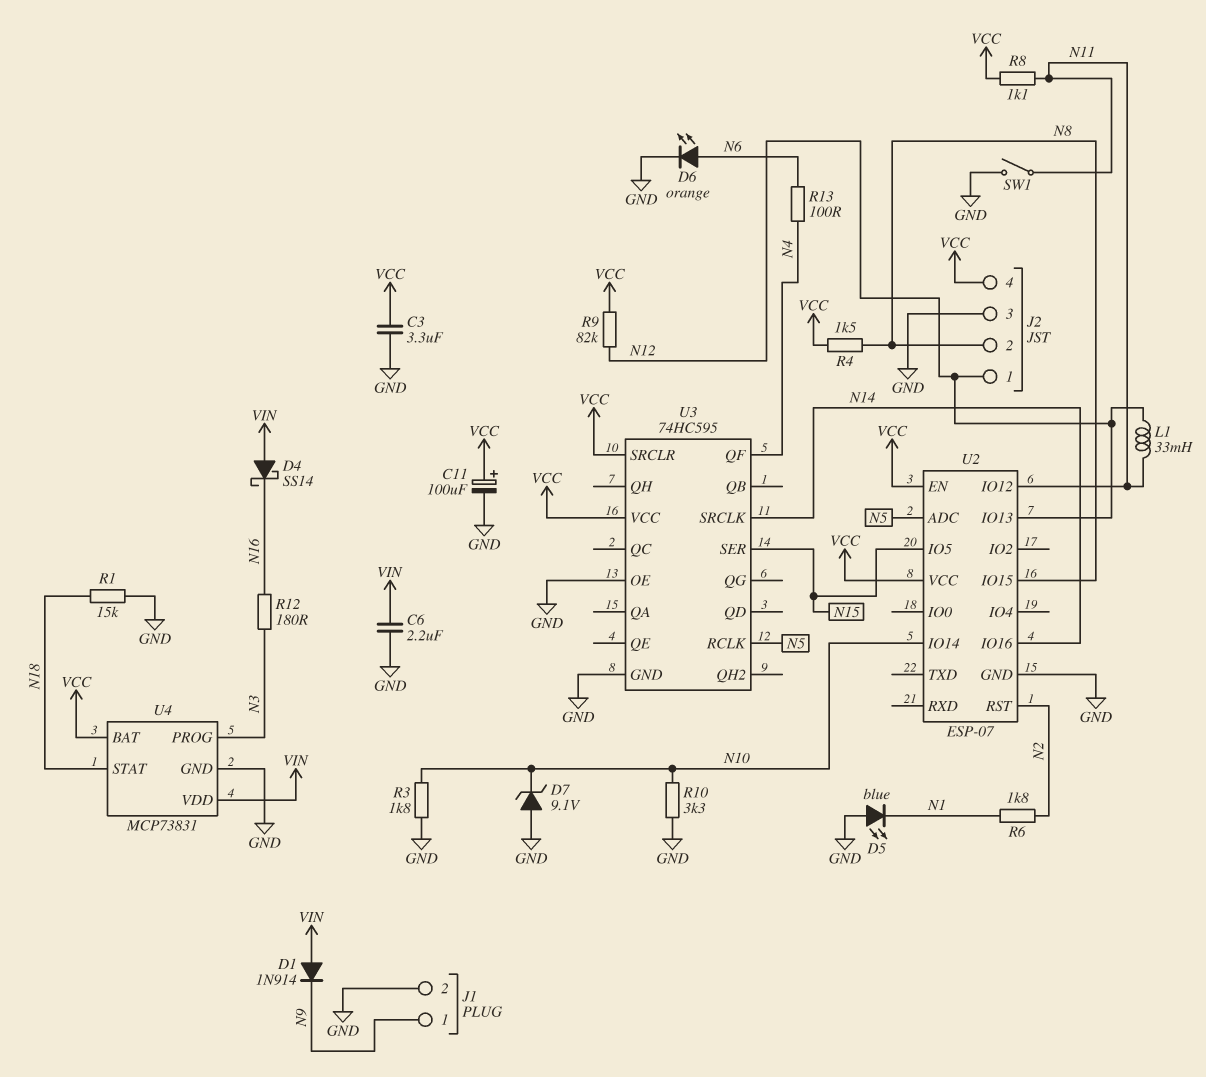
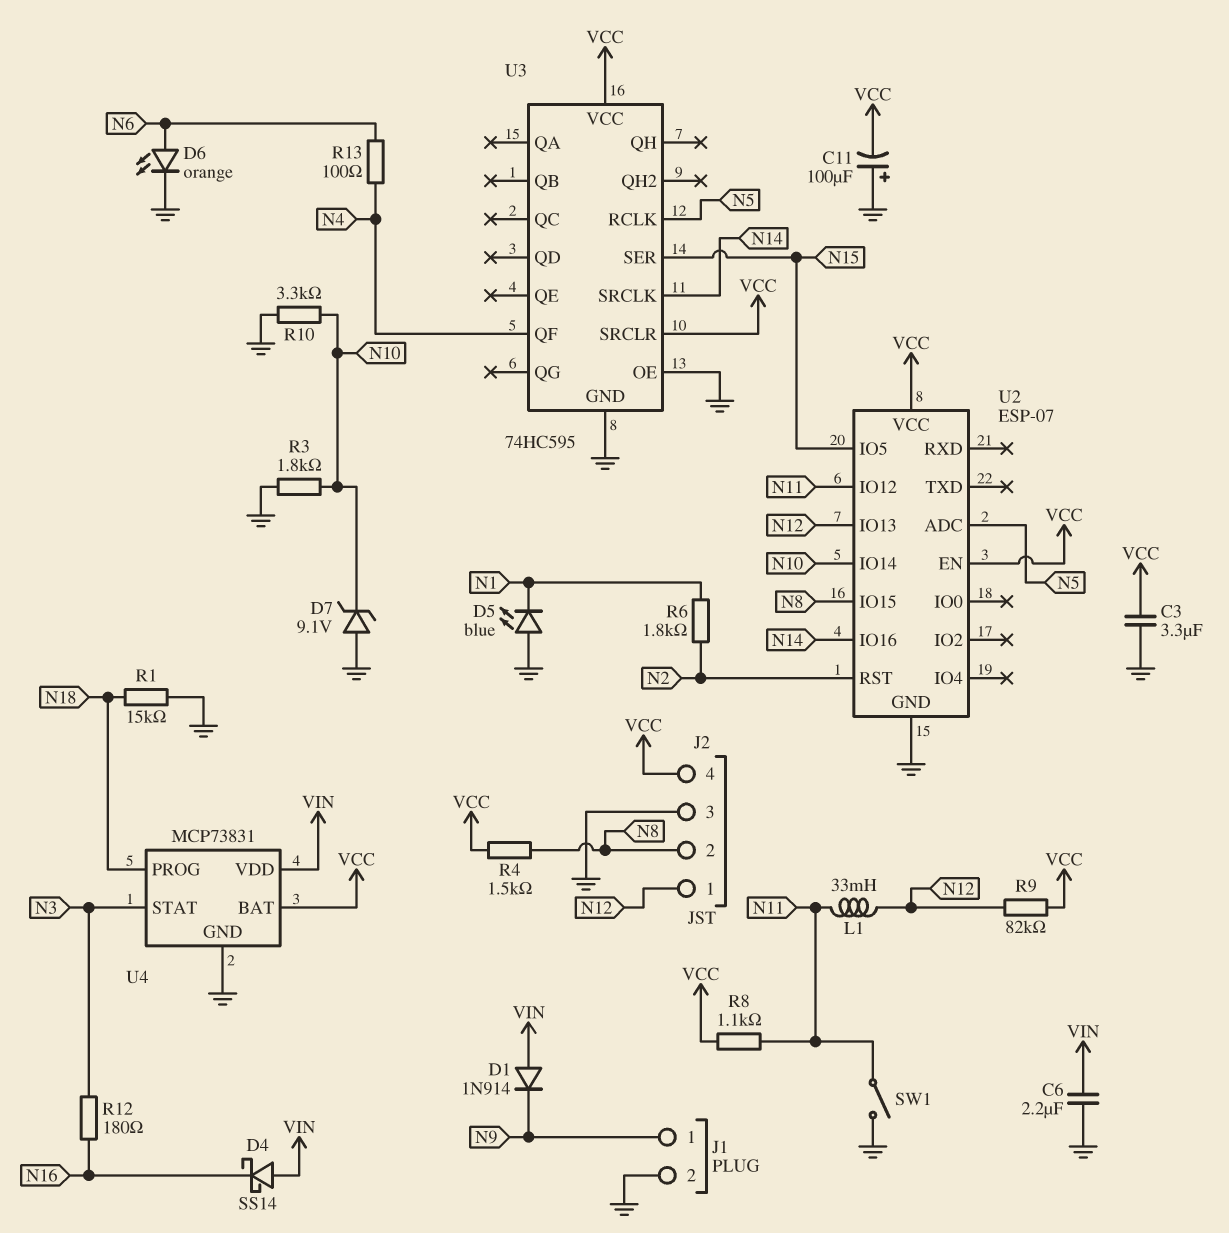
C11: 100uF (plus VCC, minus GND) -> 100uF (plus GND, minus VCC)
U4 pin PROG: N3 -> N18
U4 pin STAT: N18 -> N3

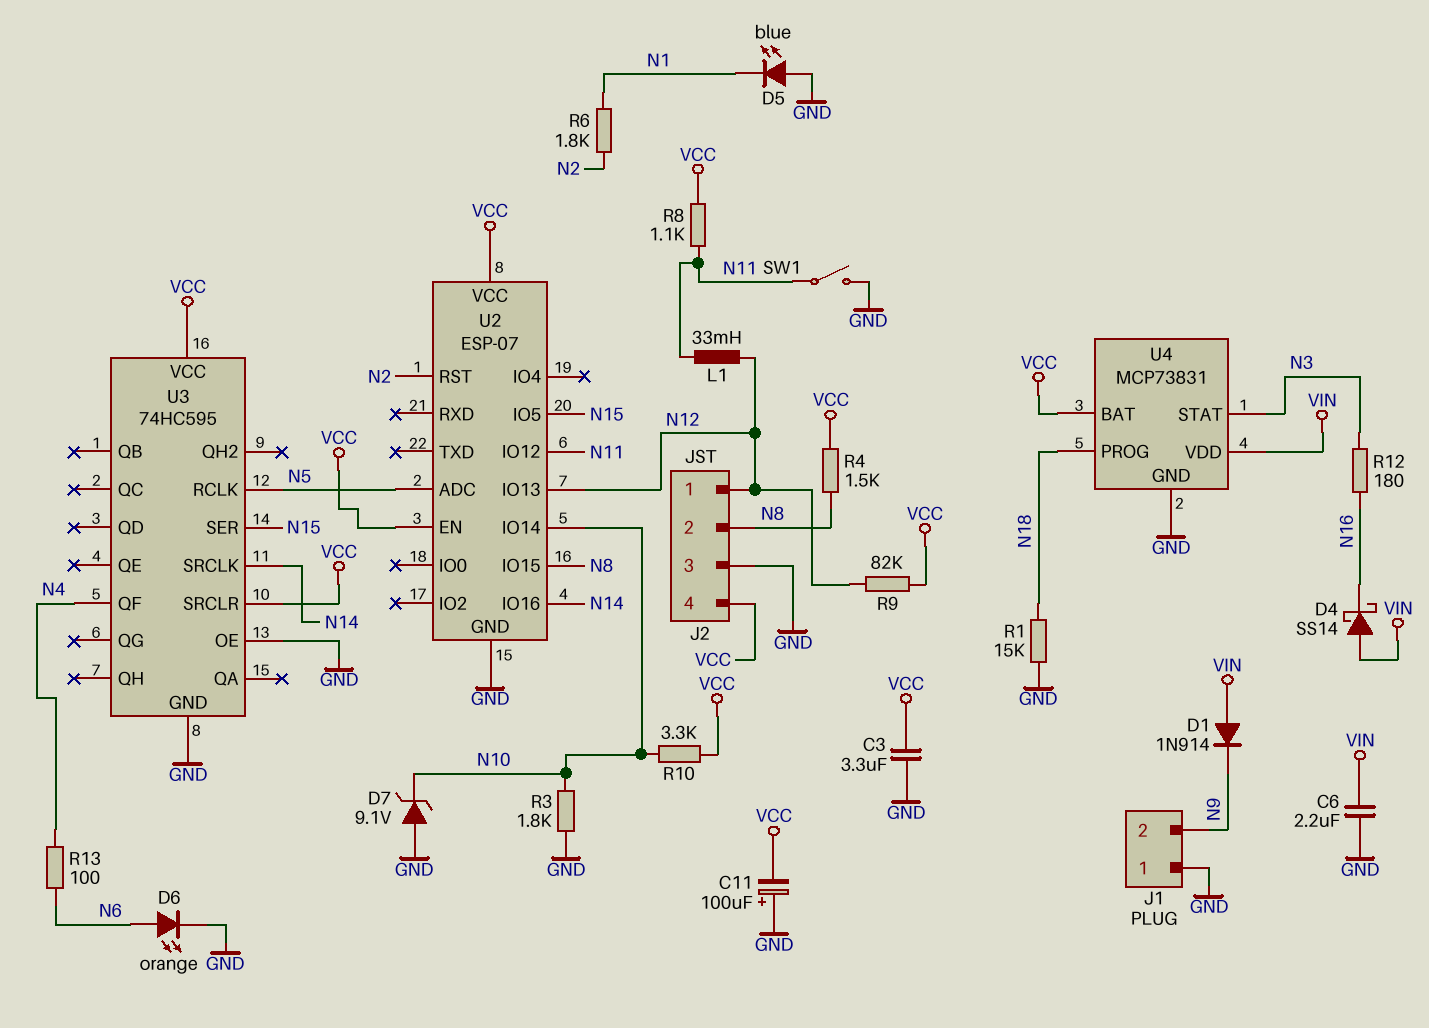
J1 pin 1: N9 -> GND
J1 pin 2: GND -> N9
R10: 3.3k (GND, N10) -> 3.3k (N10, VCC)

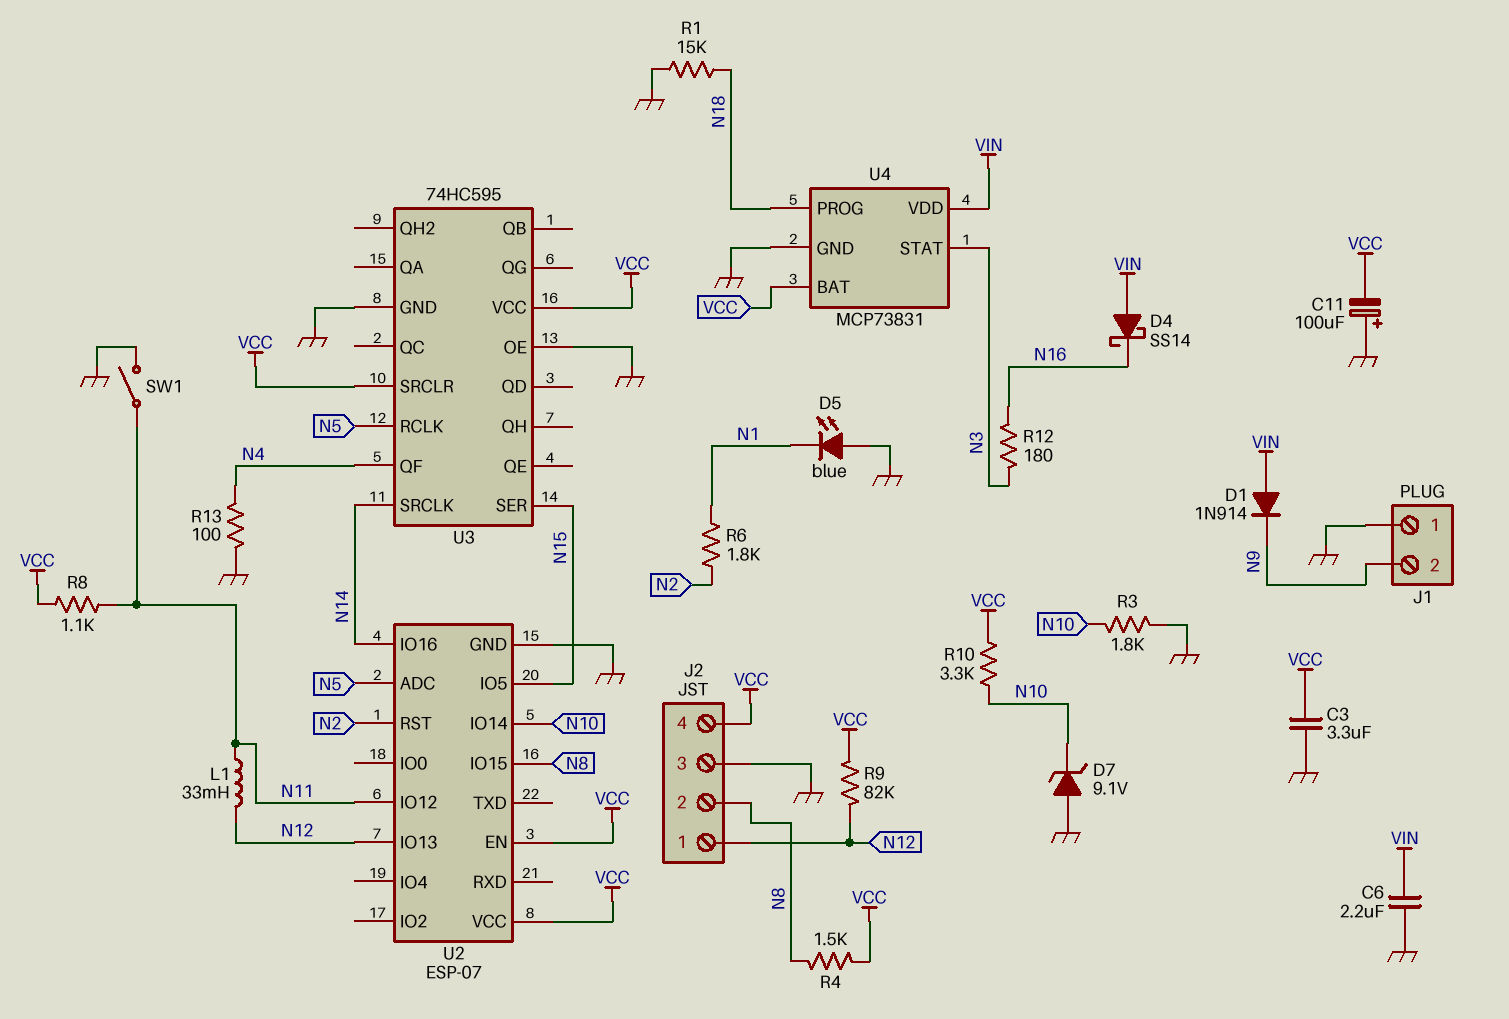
D6: LED orange (A N6, K GND) -> none
R13: 100 (N4, N6) -> 100 (GND, N4)

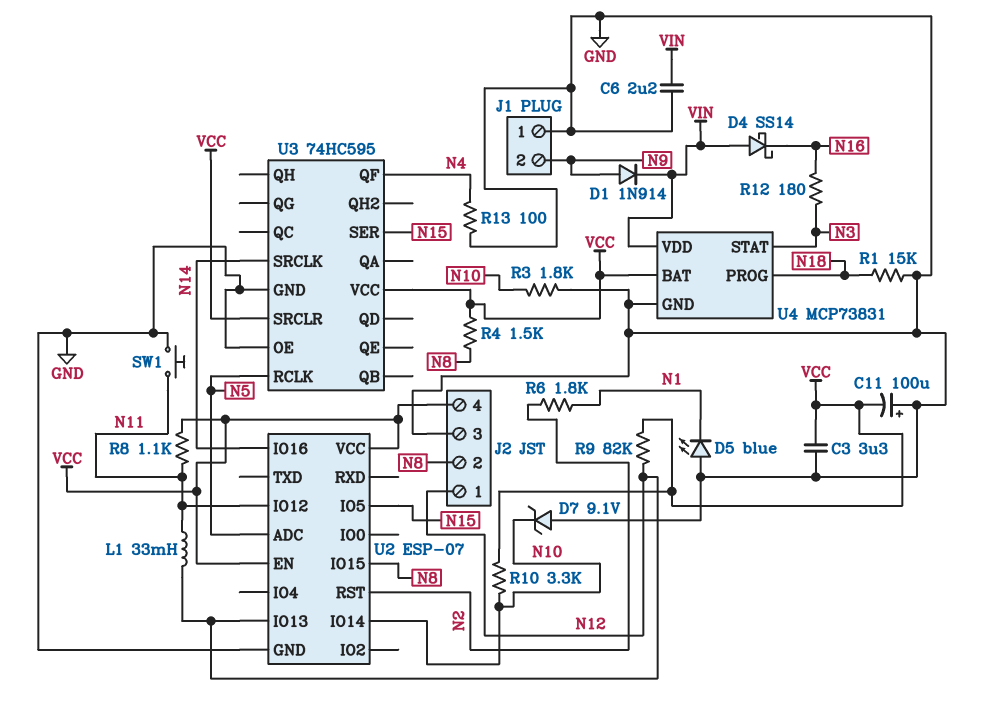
D1: diode 1N914 (A VIN, K N9) -> diode 1N914 (A N9, K VIN)
SW1: switch (GND, N11) -> button (GND, N11)

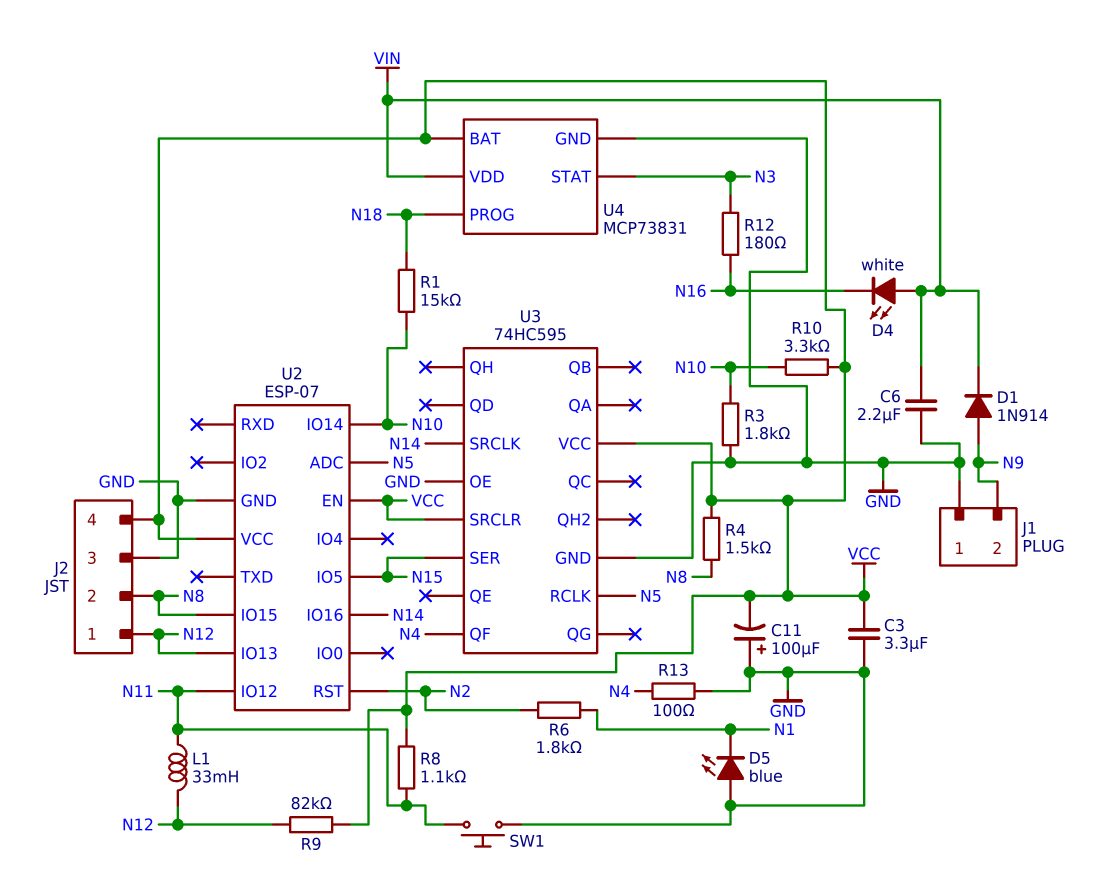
D4: schottky SS14 (A VIN, K N16) -> LED white (A VIN, K N16)
D7: zener 9.1V (A GND, K N10) -> none
R1: 15k (GND, N18) -> 15k (N10, N18)

